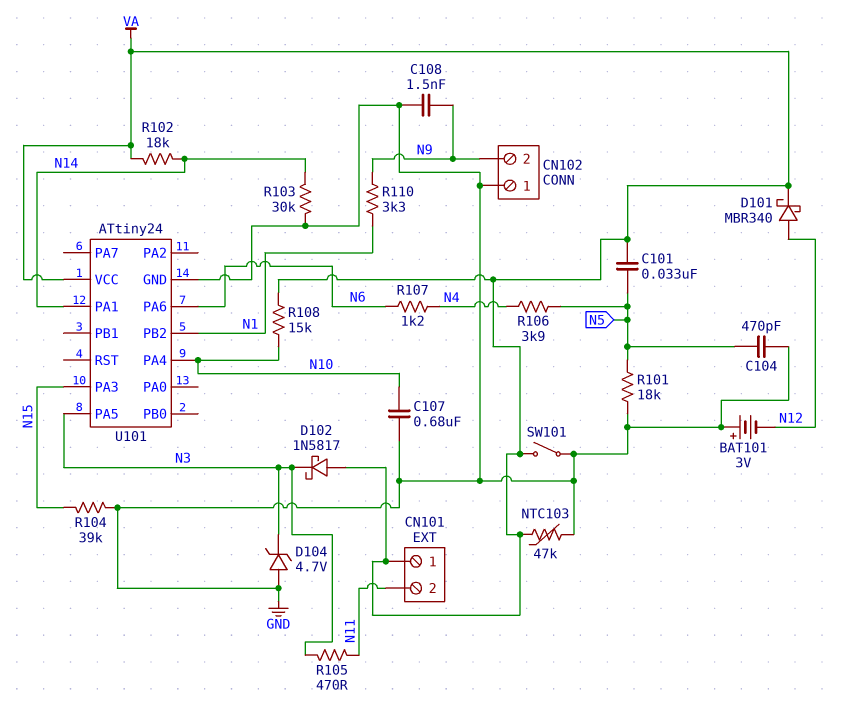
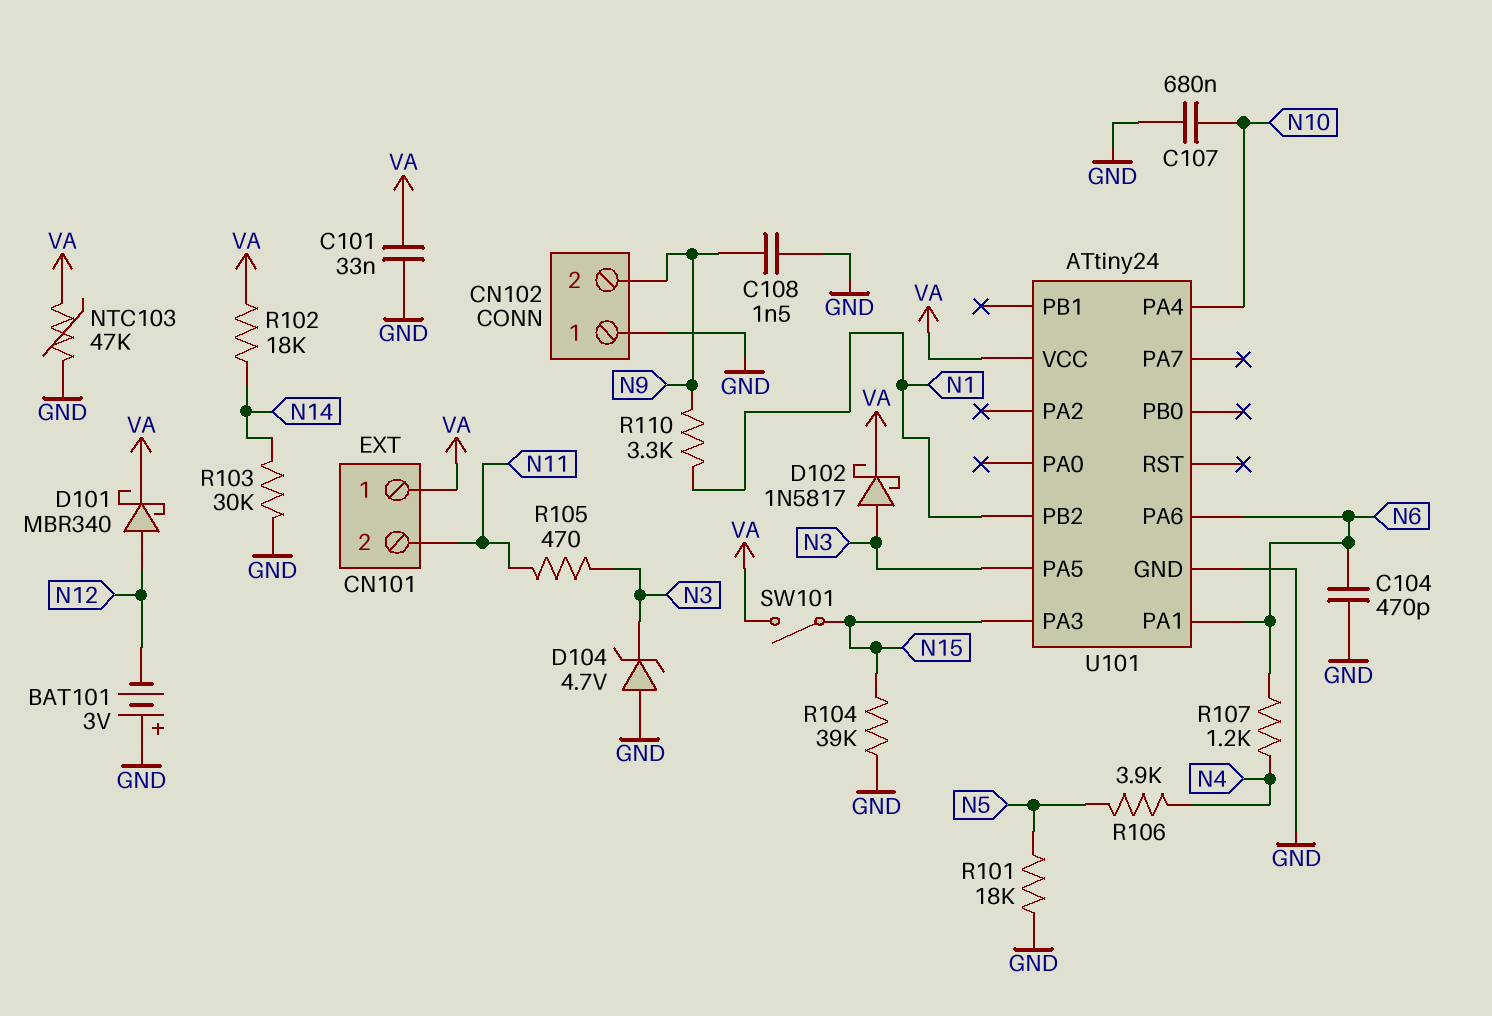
C101: 33nF (N5, VA) -> 33nF (GND, VA)
C104: 470pF (GND, N5) -> 470pF (GND, N6)
D102: schottky 1N5817 (A VA, K N3) -> schottky 1N5817 (A N3, K VA)
R108: 15k (N10, VA) -> none
SW101: switch (GND, VA) -> switch (N15, VA)
U101 pin PA1: N14 -> N6

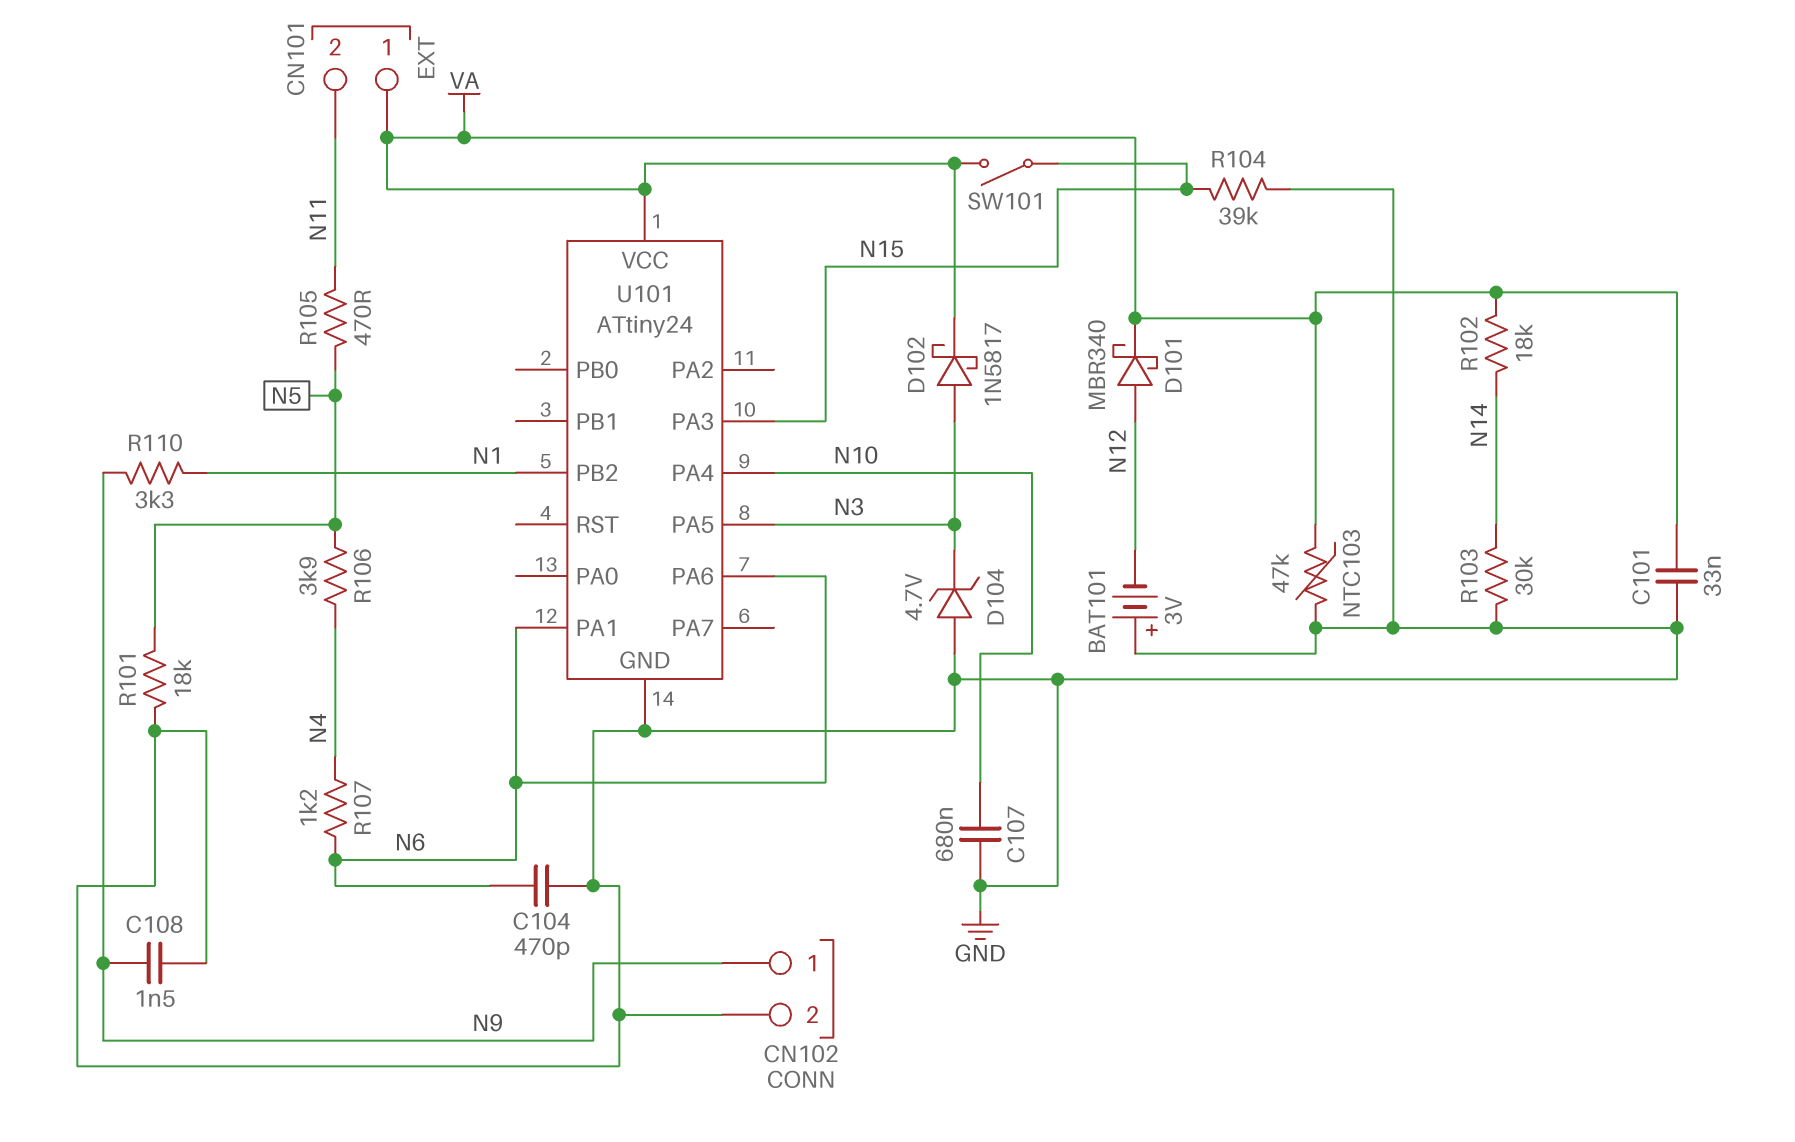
CN102 pin 1: GND -> N9
CN102 pin 2: N9 -> GND
R105: 470 (N3, N11) -> 470 (N5, N11)

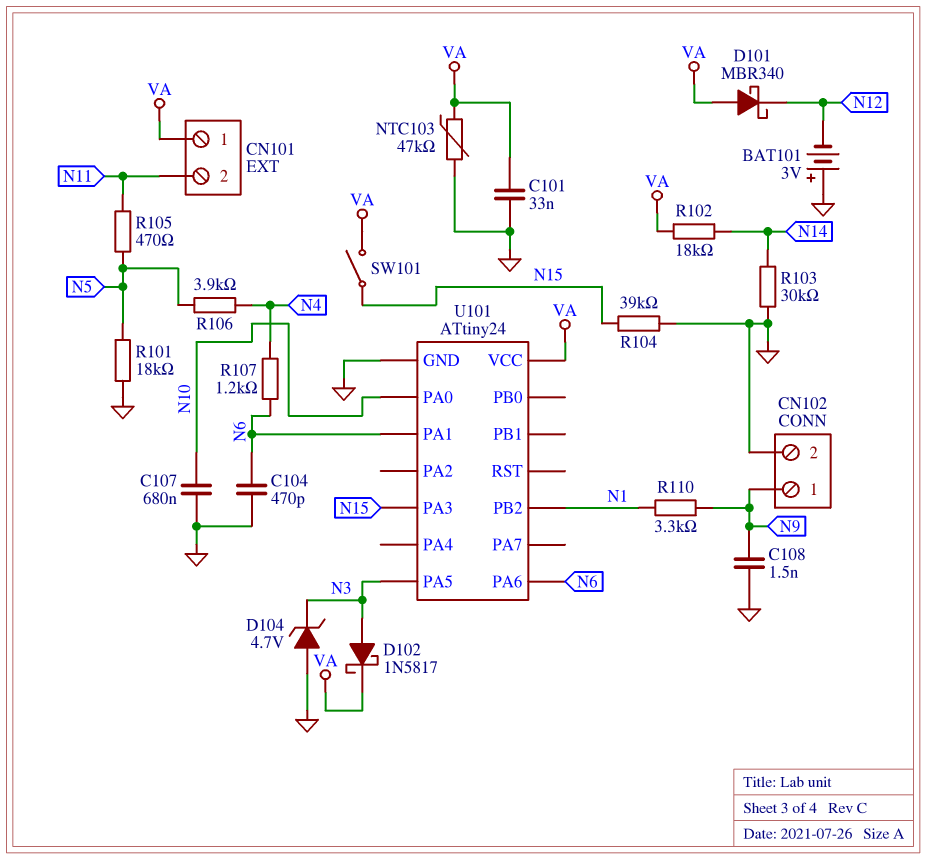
D101: schottky MBR340 (A N12, K VA) -> schottky MBR340 (A VA, K N12)
U101 pin PA0: none -> N10
U101 pin PA4: N10 -> none

